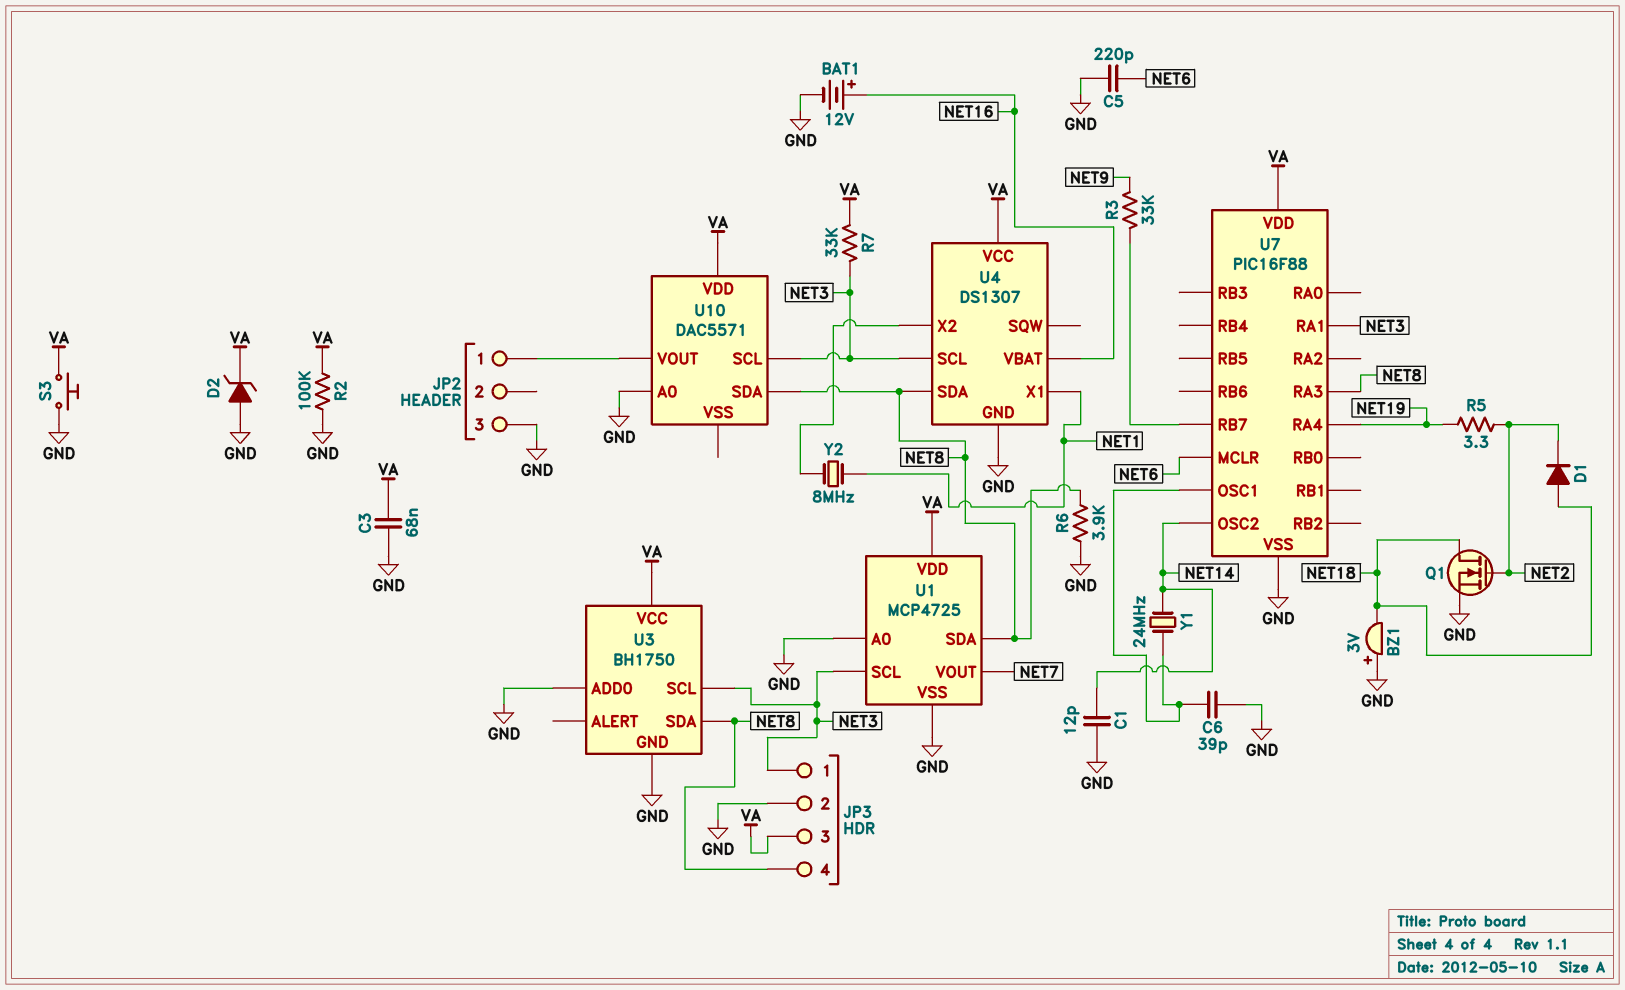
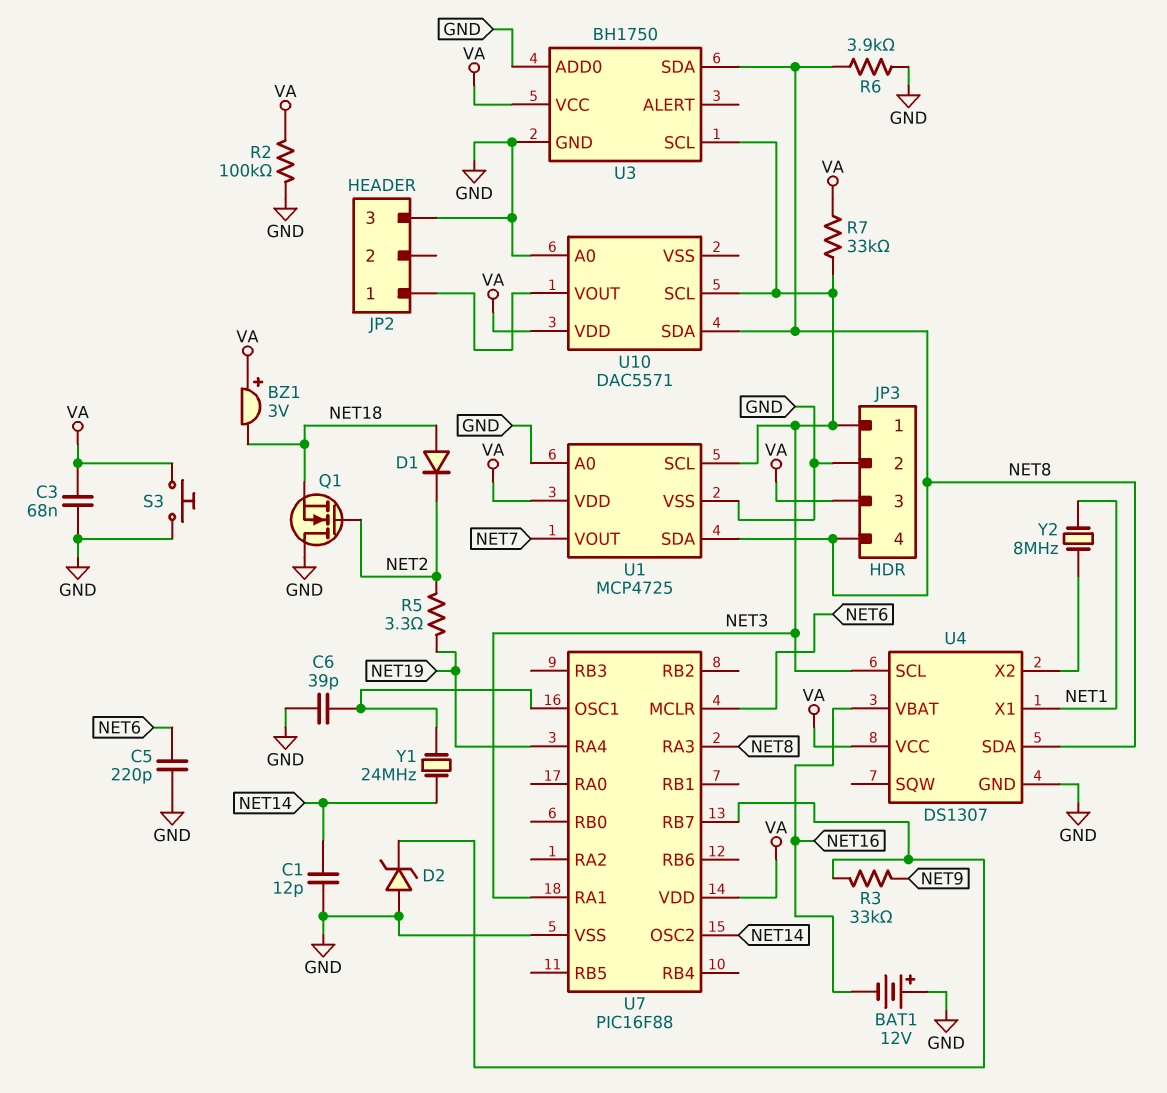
BAT1: 12V (plus NET16, minus GND) -> 12V (plus GND, minus NET16)
BZ1: buzzer 3V (plus GND, minus NET18) -> buzzer 3V (plus VA, minus NET18)
D2: zener (A GND, K VA) -> zener (A GND, K U7/RB7)
Q1: NMOS (G NET2, D NET18, S GND) -> NMOS (G NET2, D GND, S NET18)

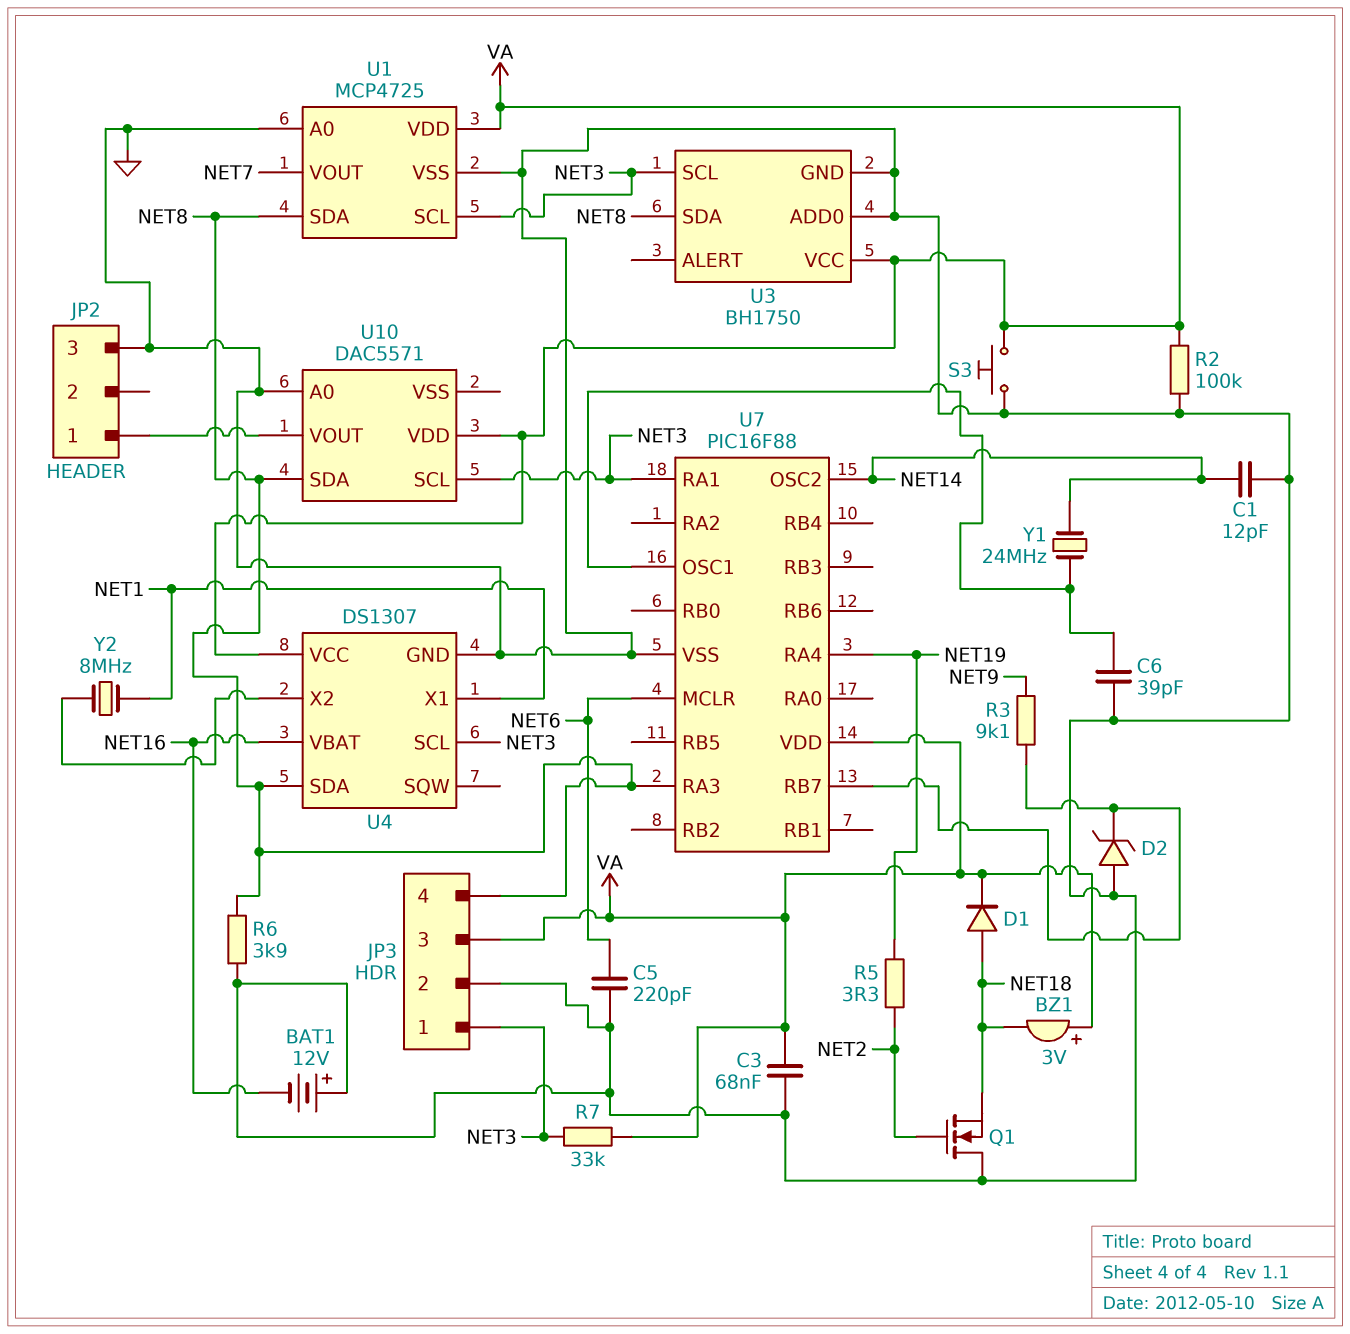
D1: diode (A NET18, K NET2) -> diode (A NET18, K VA)
R3: 33k (NET9, U7/RB7) -> 9.1k (NET9, U7/RB7)

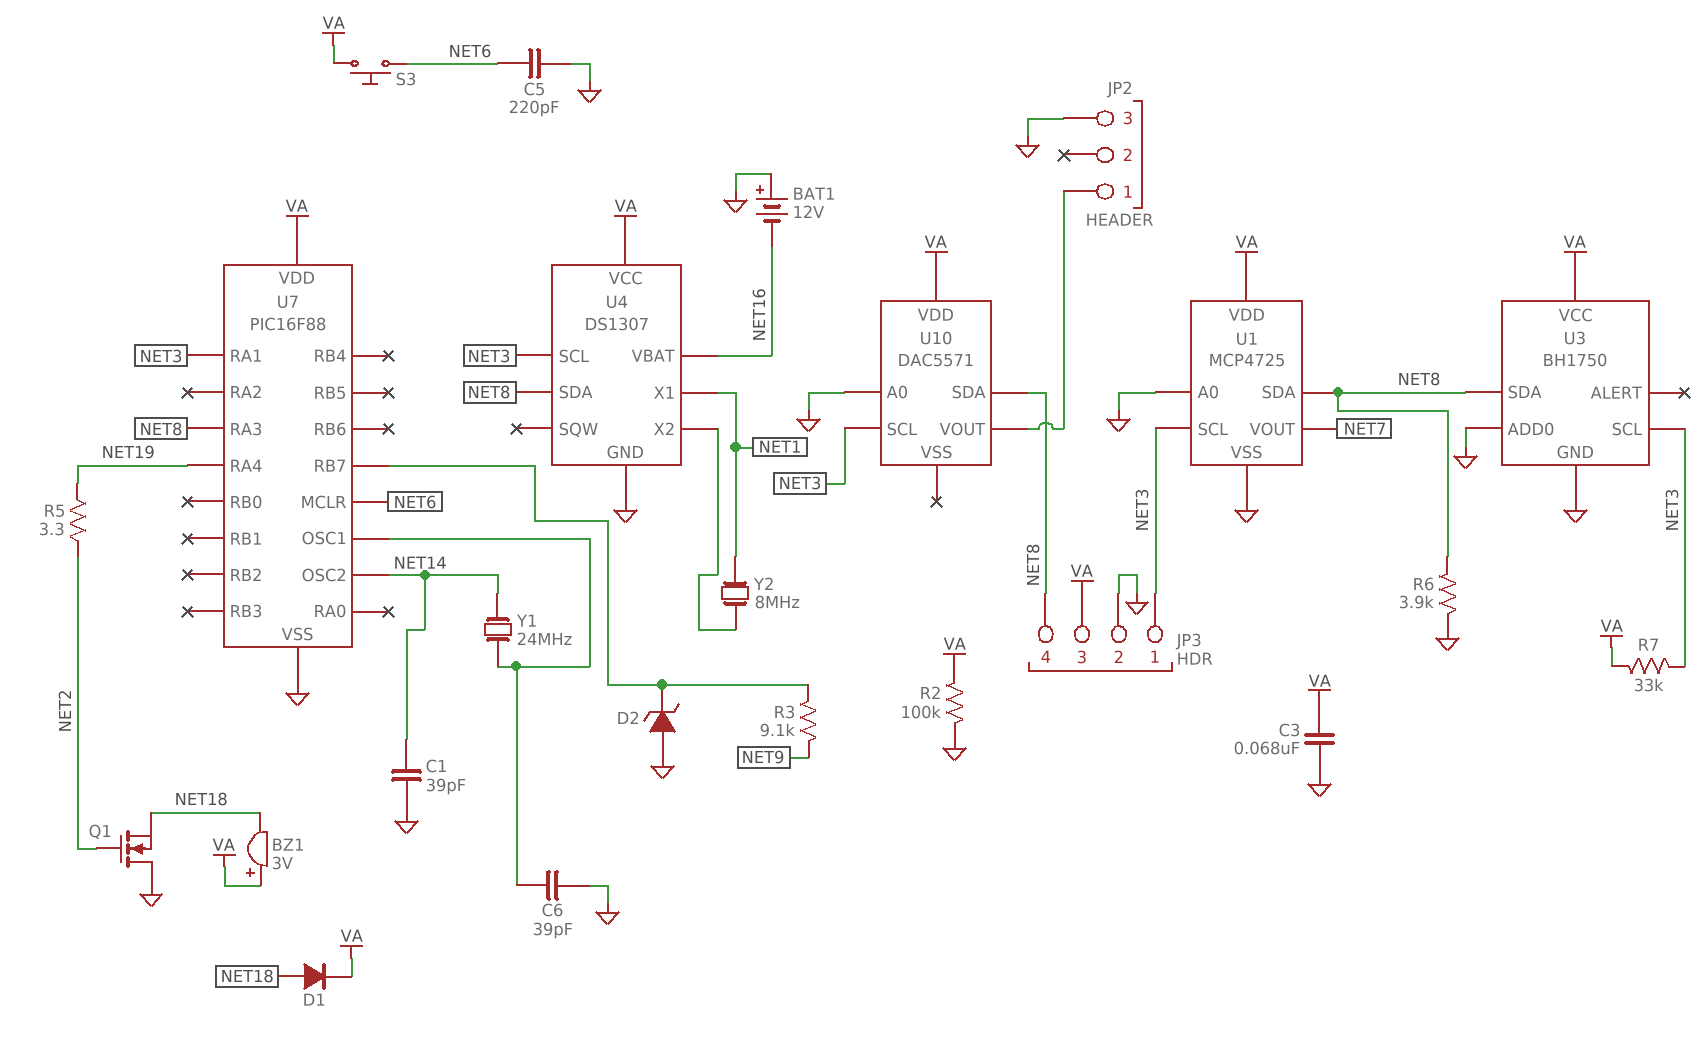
C1: 12pF (GND, NET14) -> 39pF (GND, NET14)
S3: button (GND, VA) -> button (NET6, VA)

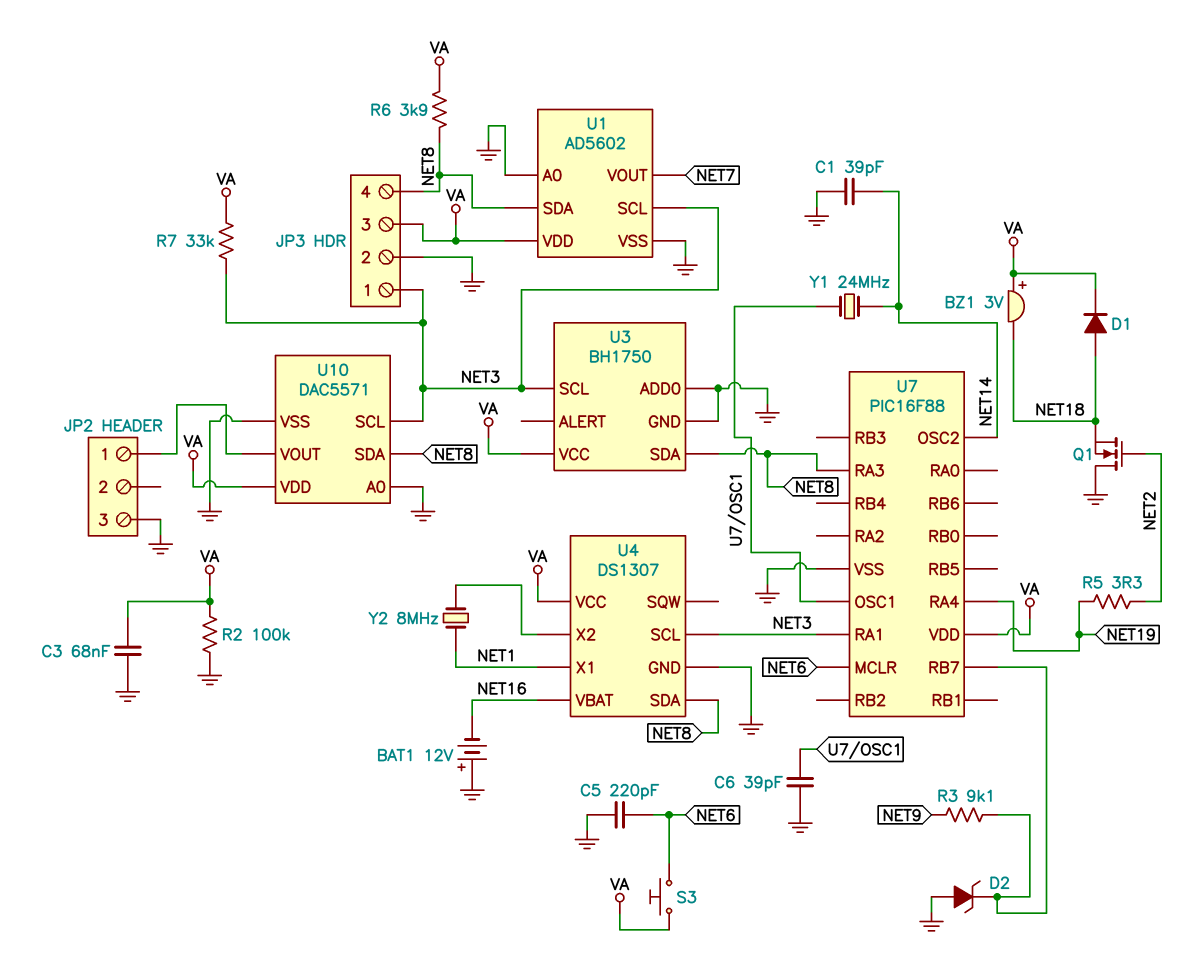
R6: 3.9k (GND, NET8) -> 3.9k (NET8, VA)
U1: MCP4725 -> AD5602
U10 pin VSS: none -> GND

